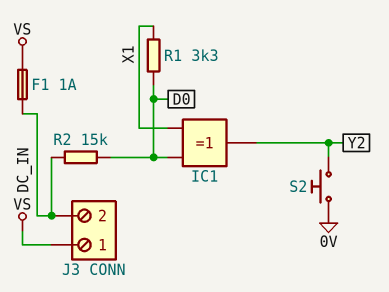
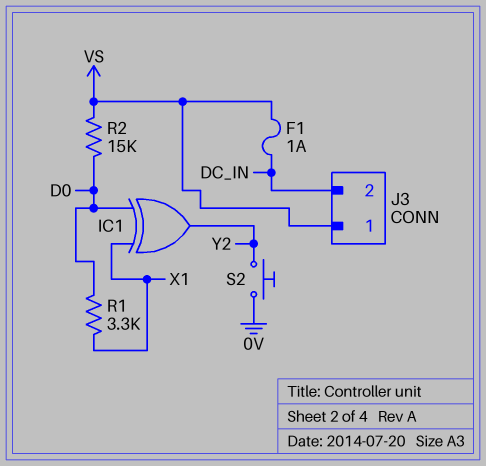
R2: 15k (D0, DC_IN) -> 15k (D0, VS)

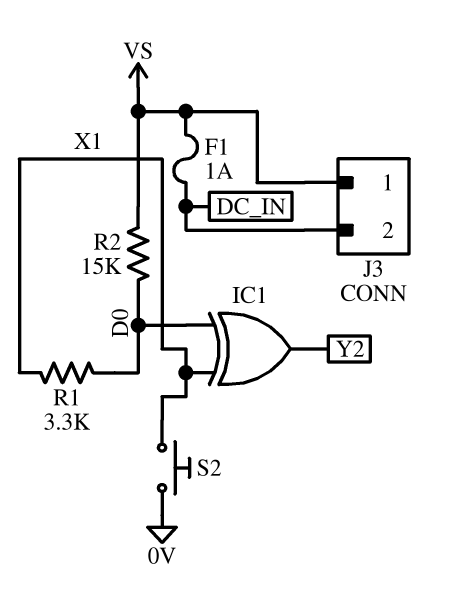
S2: button (0V, Y2) -> button (0V, X1)

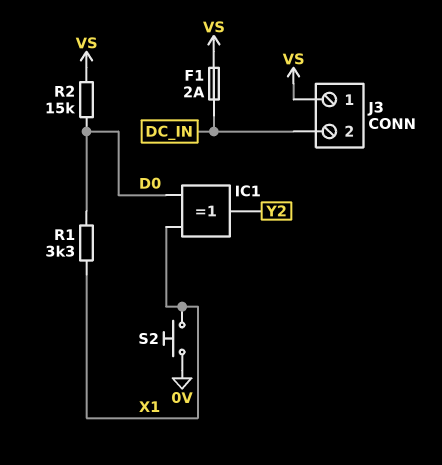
F1: 1A (DC_IN, VS) -> 2A (DC_IN, VS)

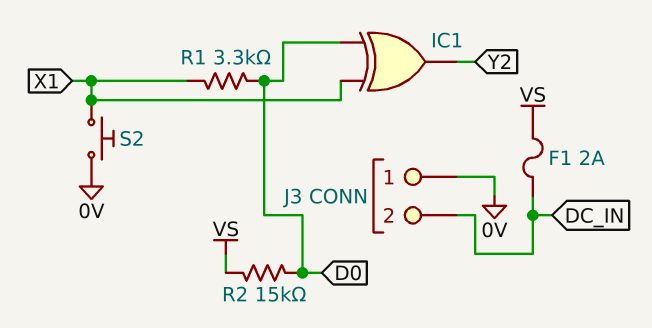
J3 pin 1: VS -> 0V

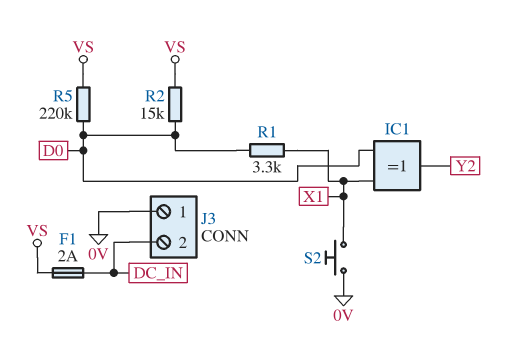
R5: none -> 220k (D0, VS)

